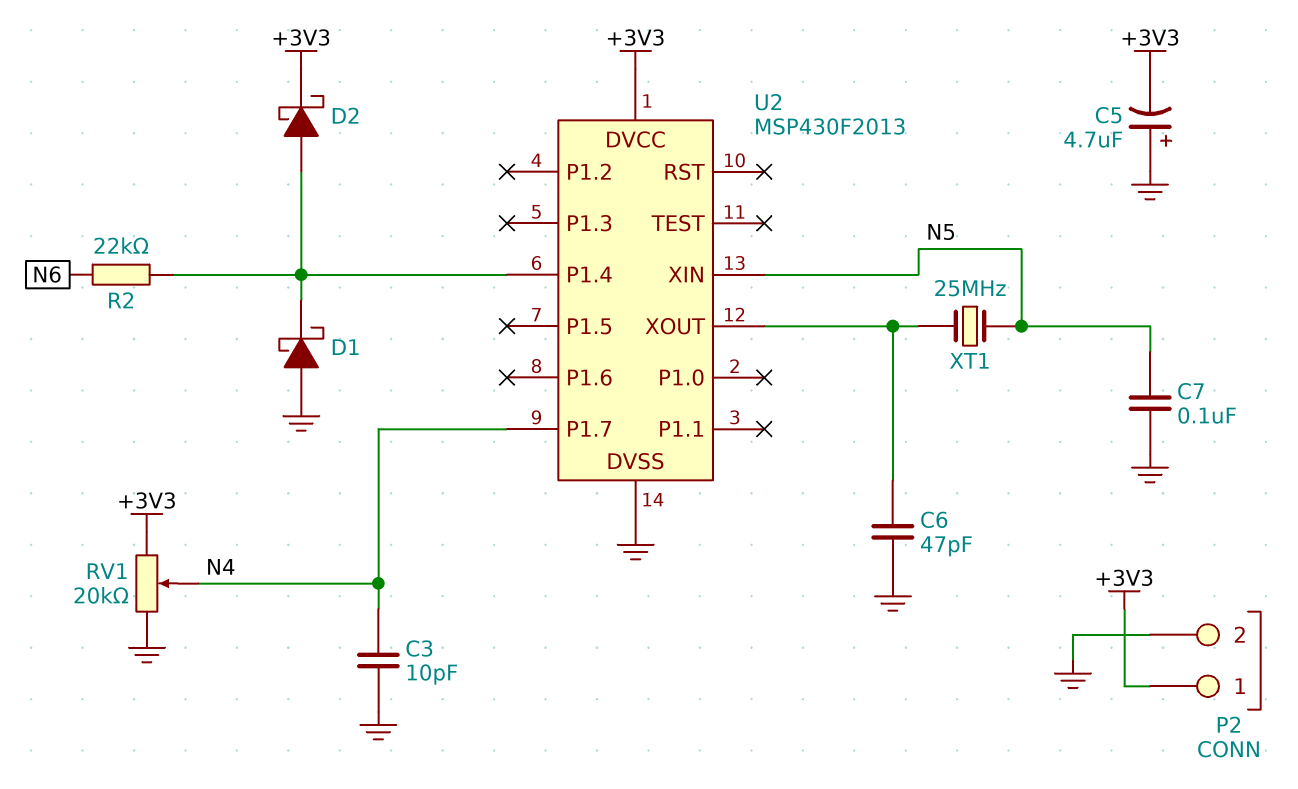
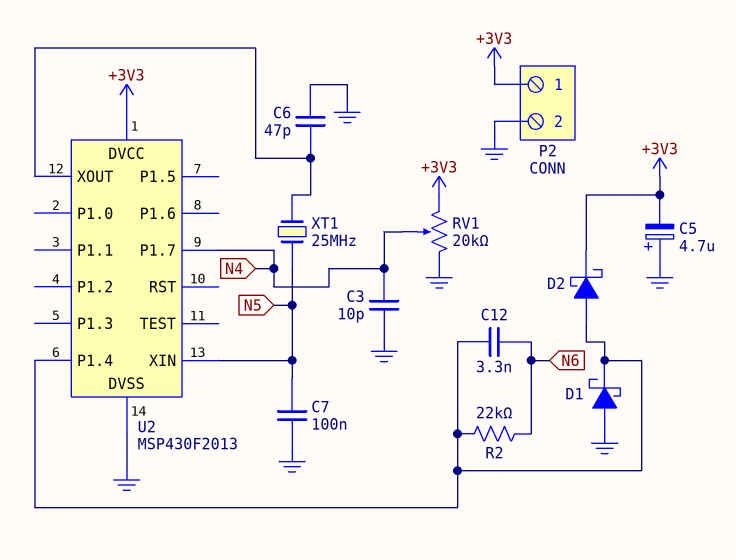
C12: none -> 3.3nF (N6, U2/P1.4)

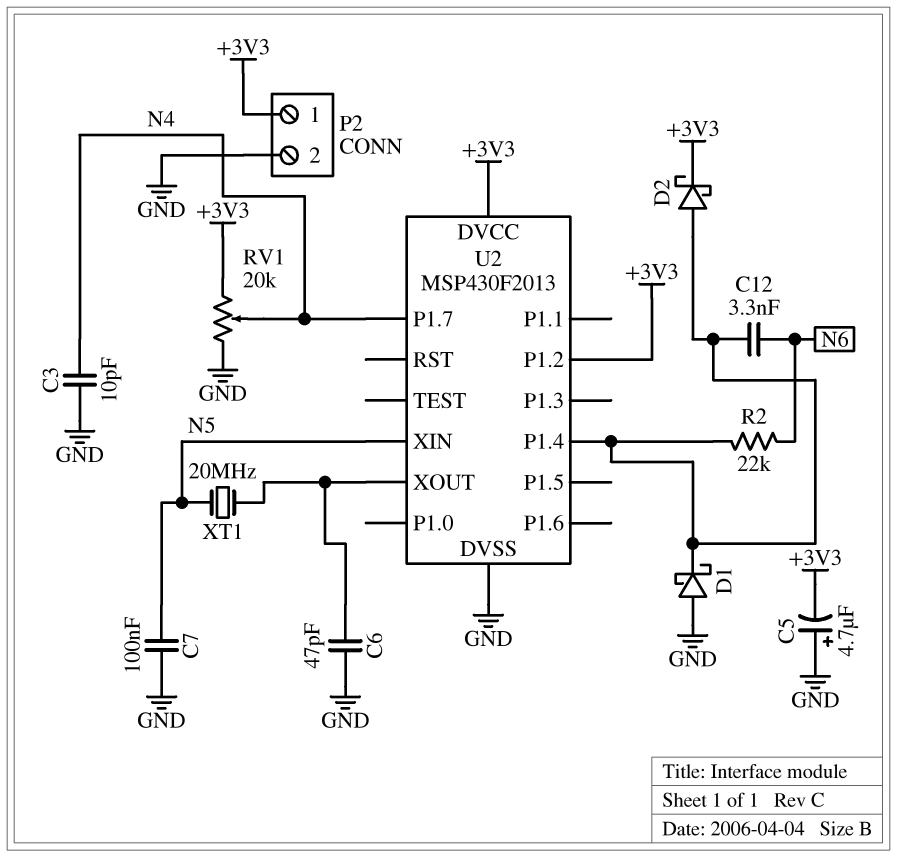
U2 pin P1.2: none -> +3V3
XT1: 25MHz (N5, U2/XOUT) -> 20MHz (N5, U2/XOUT)

